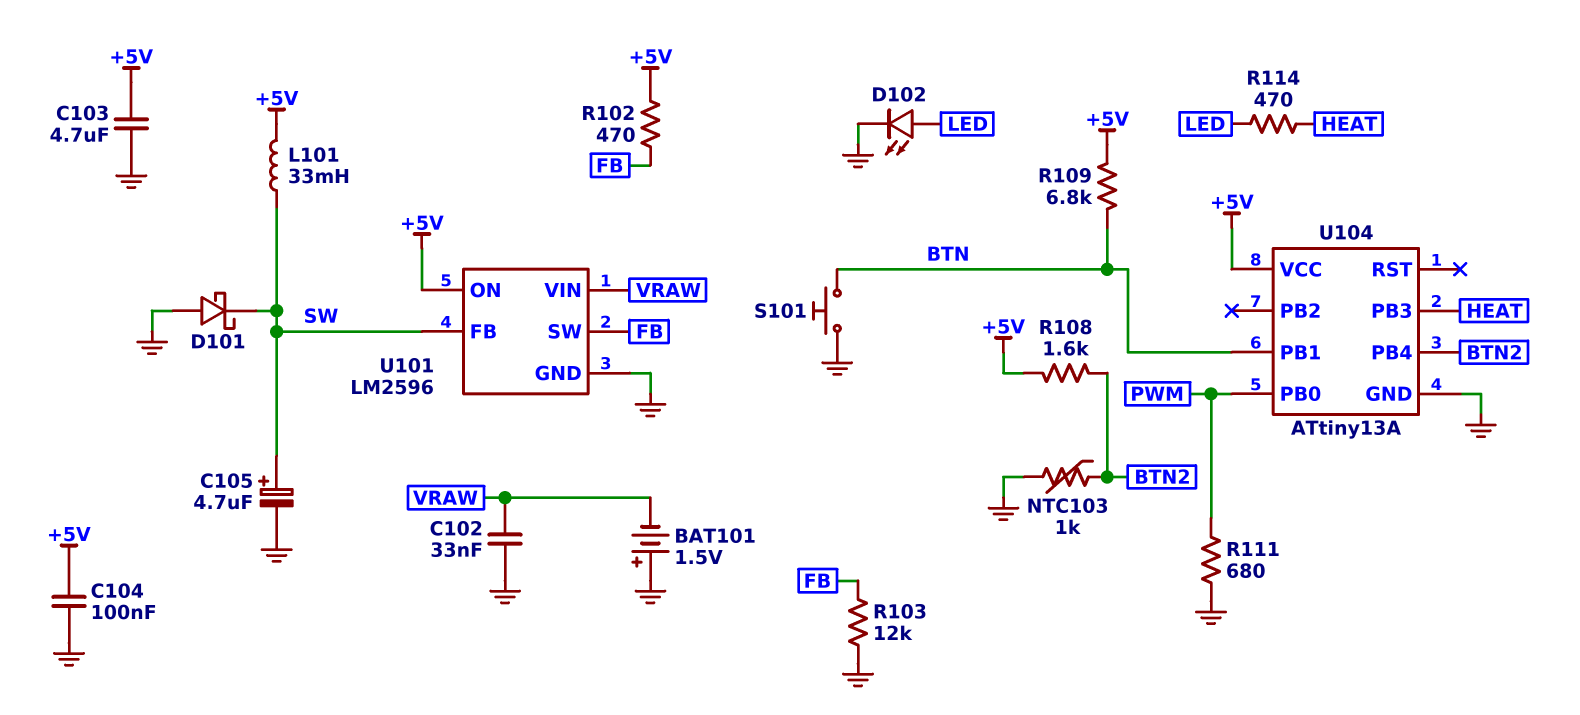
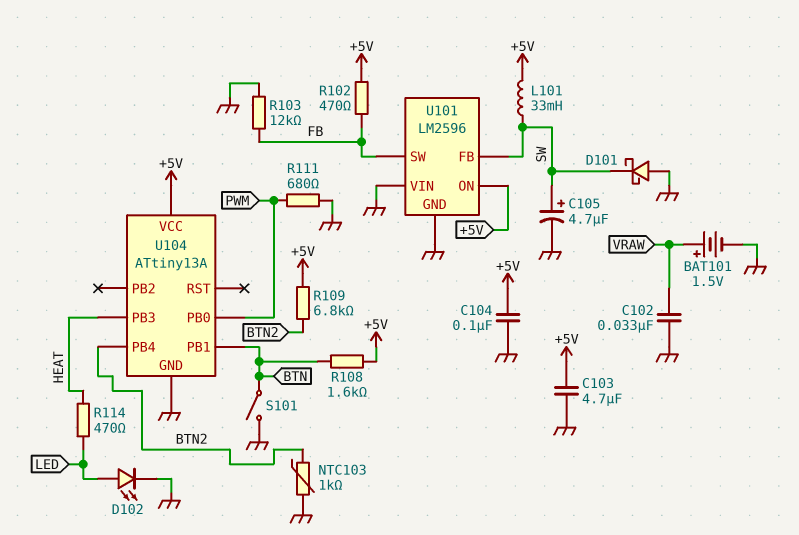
BAT101: 1.5V (plus GND, minus VRAW) -> 1.5V (plus VRAW, minus GND)
R108: 1.6k (+5V, BTN2) -> 1.6k (+5V, BTN)
R109: 6.8k (+5V, BTN) -> 6.8k (+5V, BTN2)
S101: button (BTN, GND) -> switch (BTN, GND)
U101 pin VIN: VRAW -> GND

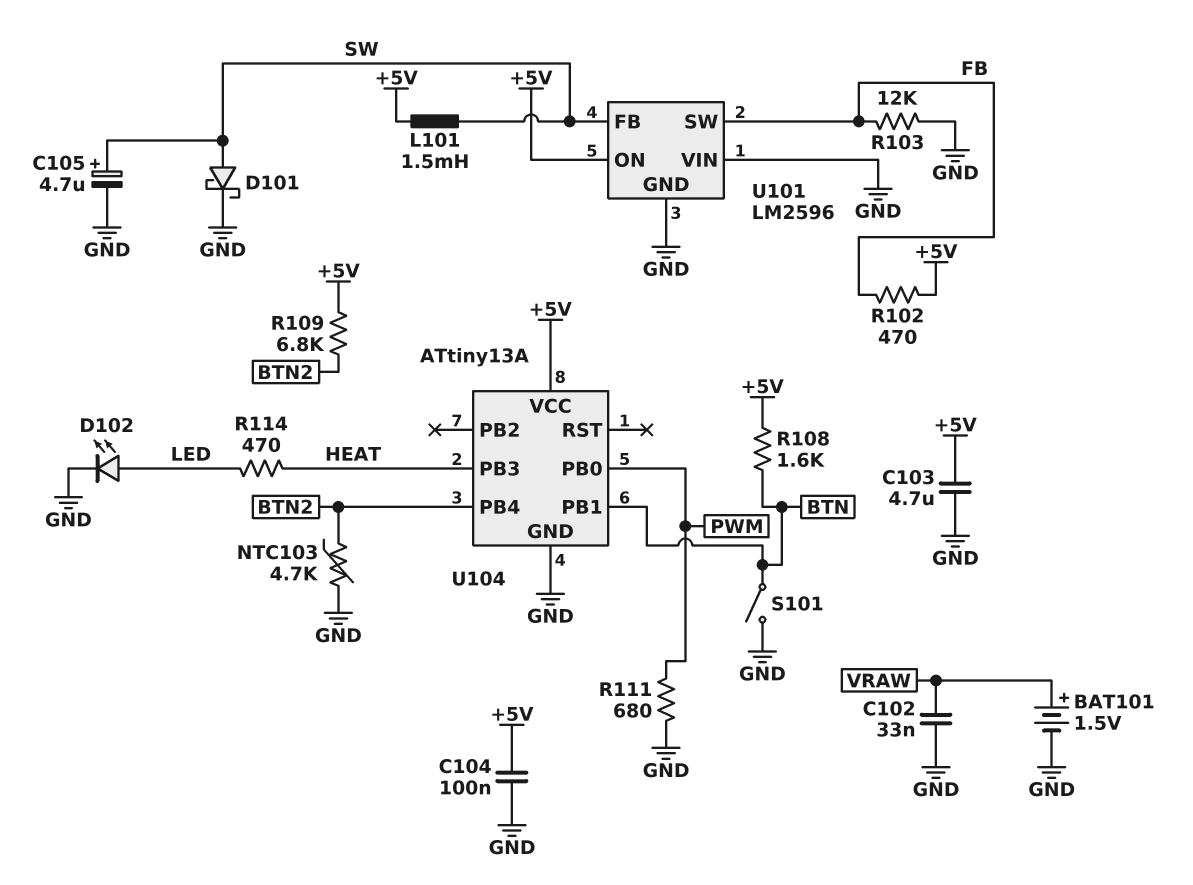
D101: schottky (A GND, K SW) -> schottky (A SW, K GND)
L101: 33mH (+5V, SW) -> 1.5mH (+5V, SW)
NTC103: 1k (BTN2, GND) -> 4.7k (BTN2, GND)

